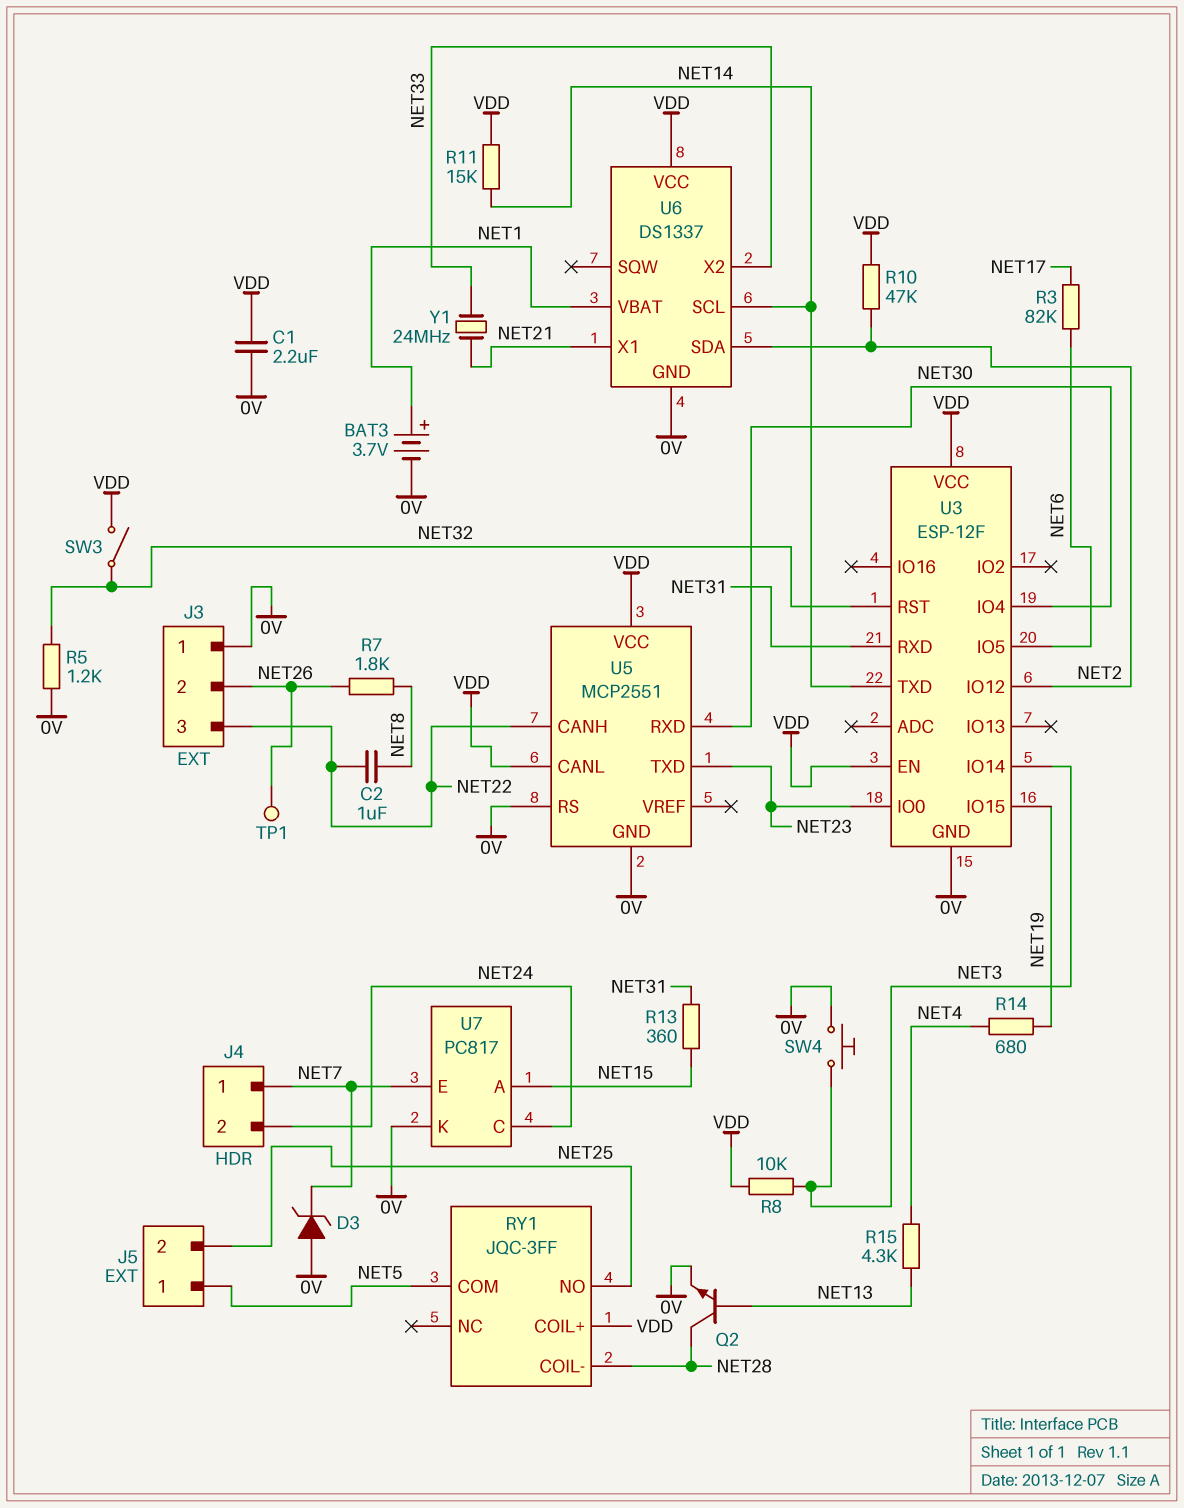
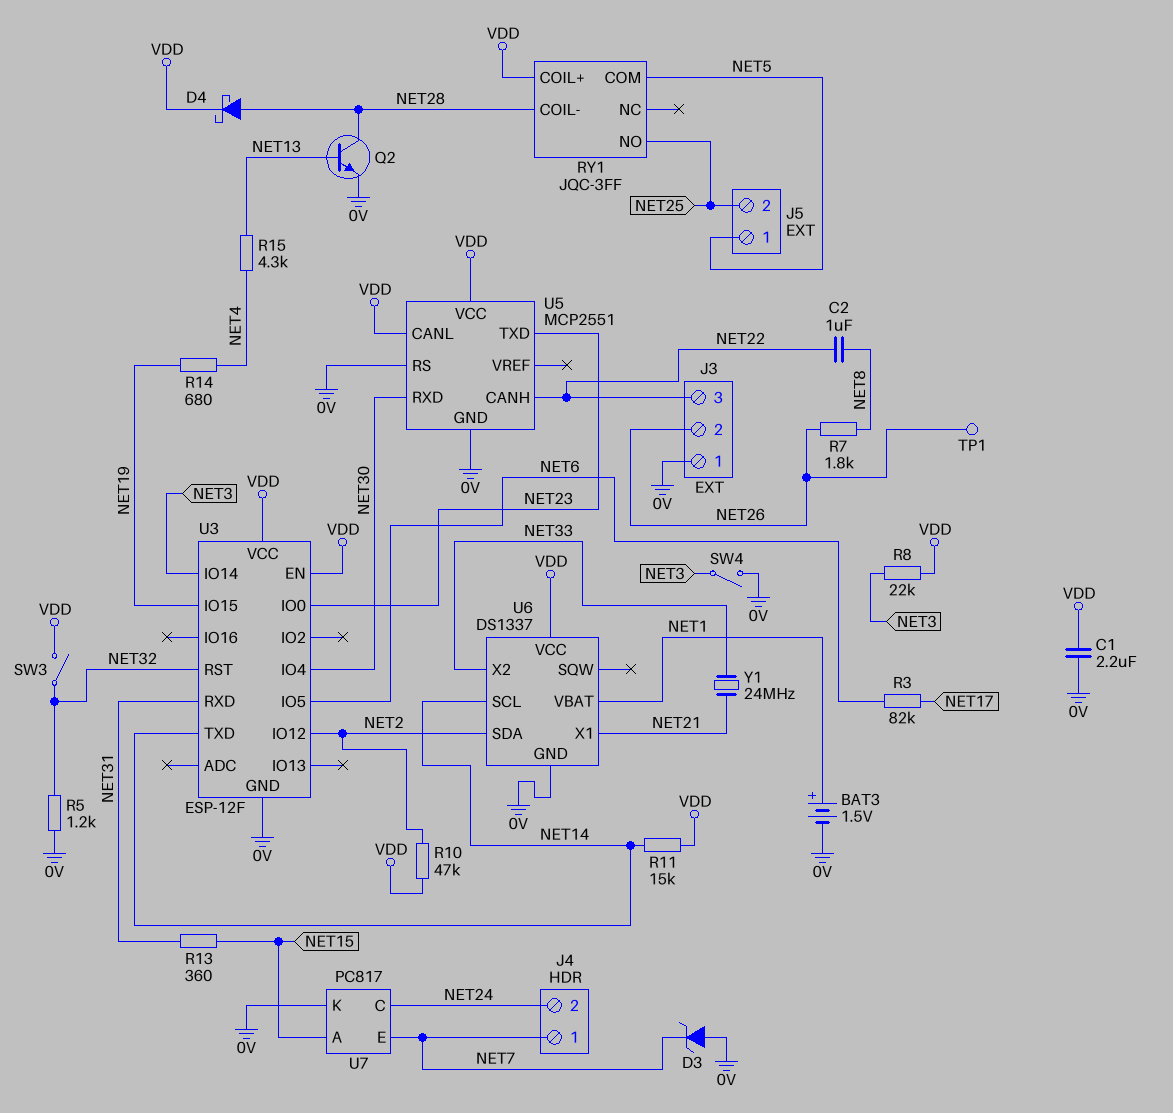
BAT3: 3.7V (plus NET1, minus 0V) -> 1.5V (plus NET1, minus 0V)
D4: none -> schottky (A NET28, K VDD)
R8: 10k (NET3, VDD) -> 22k (NET3, VDD)
SW4: button (0V, NET3) -> switch (0V, NET3)

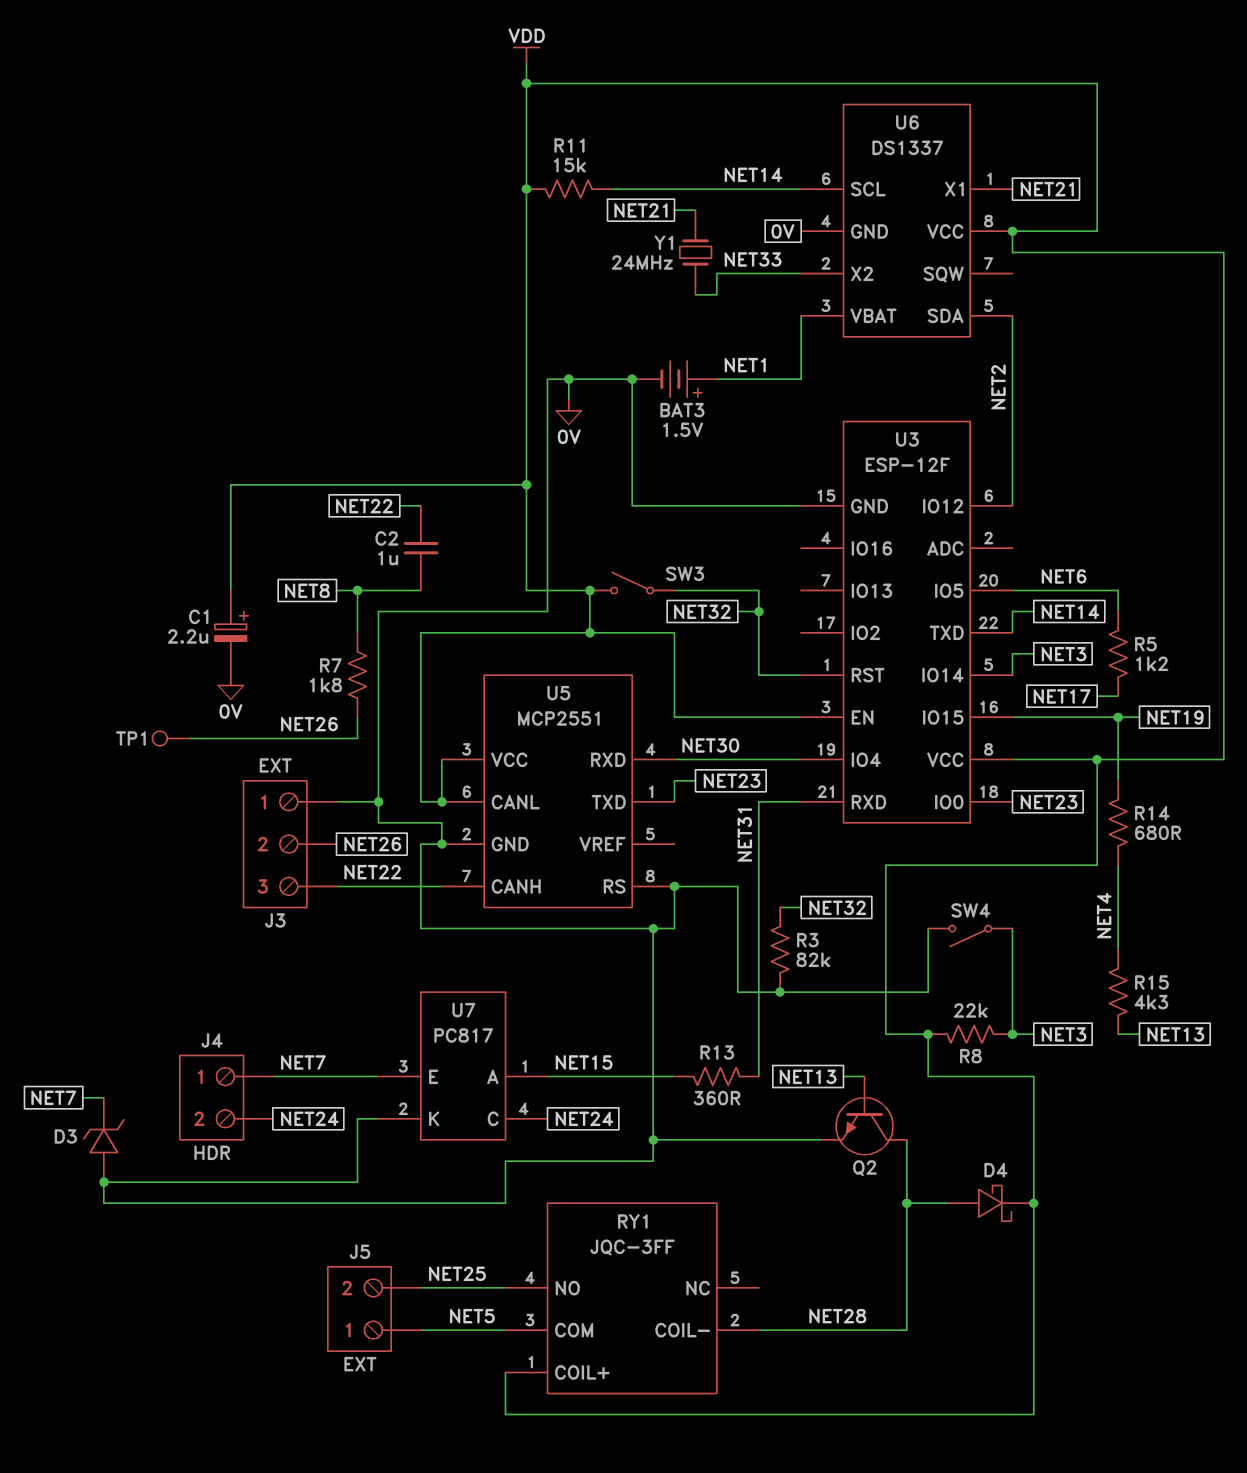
C1: 2.2uF (0V, VDD) -> 2.2uF (plus VDD, minus 0V)
R3: 82k (NET6, NET17) -> 82k (0V, NET32)
R5: 1.2k (0V, NET32) -> 1.2k (NET6, NET17)
R10: 47k (NET2, VDD) -> none

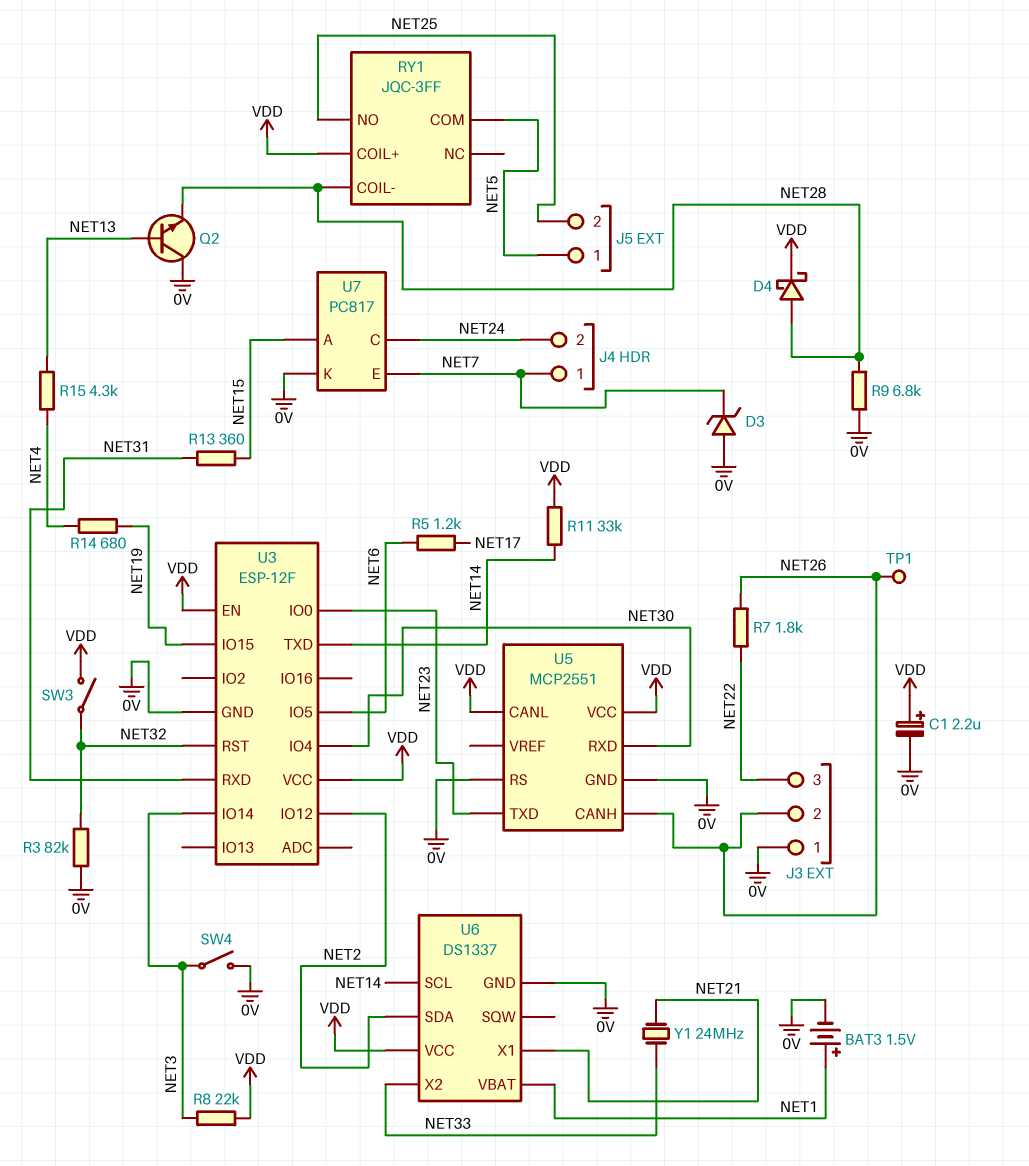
C2: 1uF (NET8, NET22) -> none
Q2: NPN (B NET13, C NET28, E 0V) -> NPN (B NET13, C 0V, E NET28)
R7: 1.8k (NET8, NET26) -> 1.8k (NET22, NET26)
R9: none -> 6.8k (0V, NET28)
R11: 15k (NET14, VDD) -> 33k (NET14, VDD)
U5 pin CANH: NET22 -> NET26

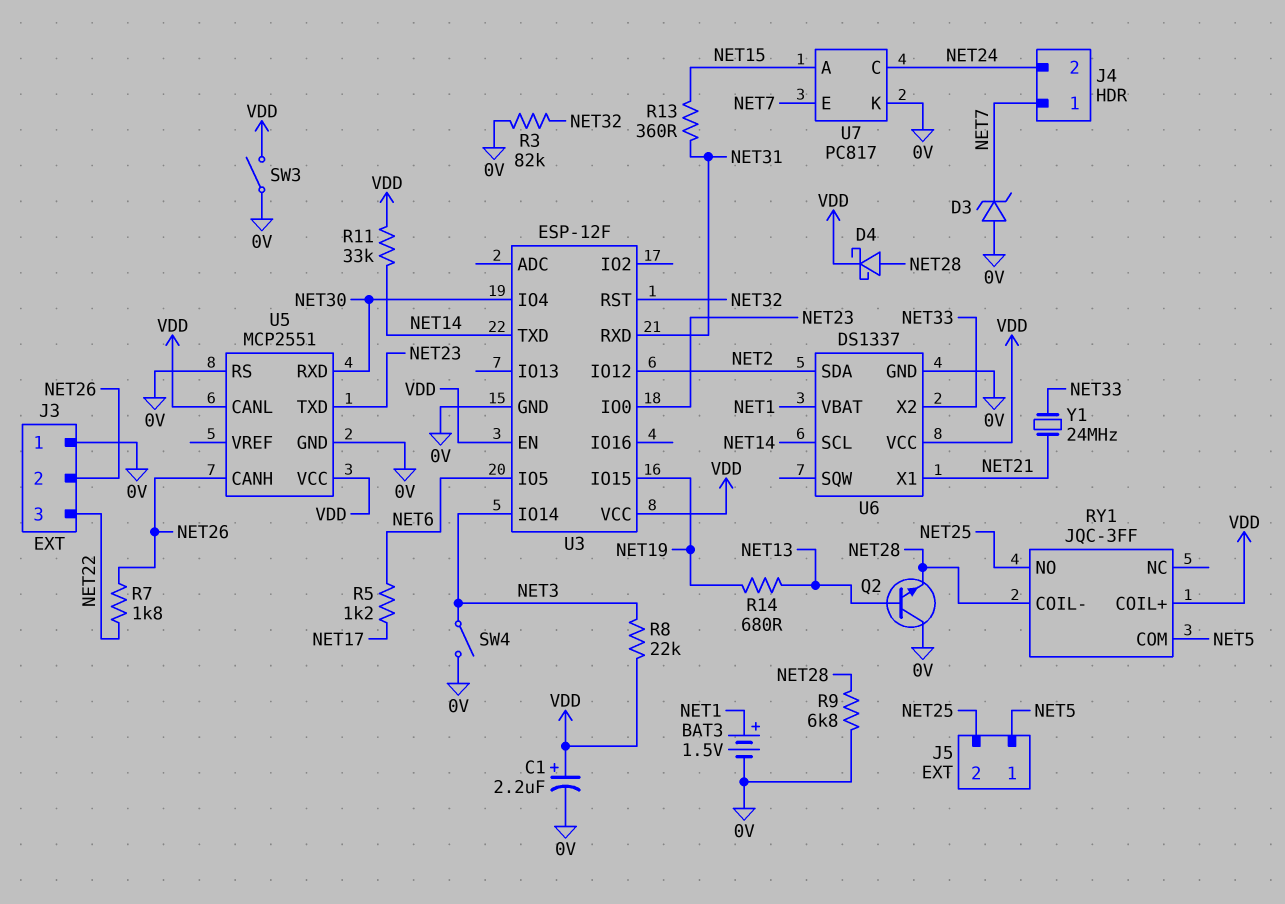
R14: 680 (NET4, NET19) -> 680 (NET13, NET19)
R15: 4.3k (NET4, NET13) -> none
SW3: switch (NET32, VDD) -> switch (0V, VDD)
TP1: test point (NET26) -> none

